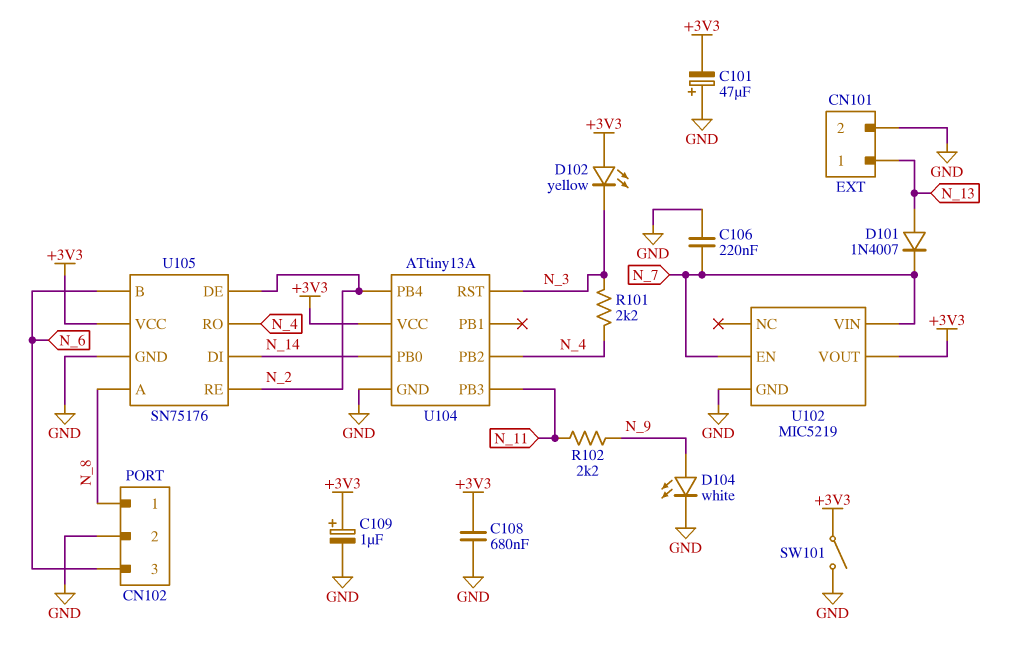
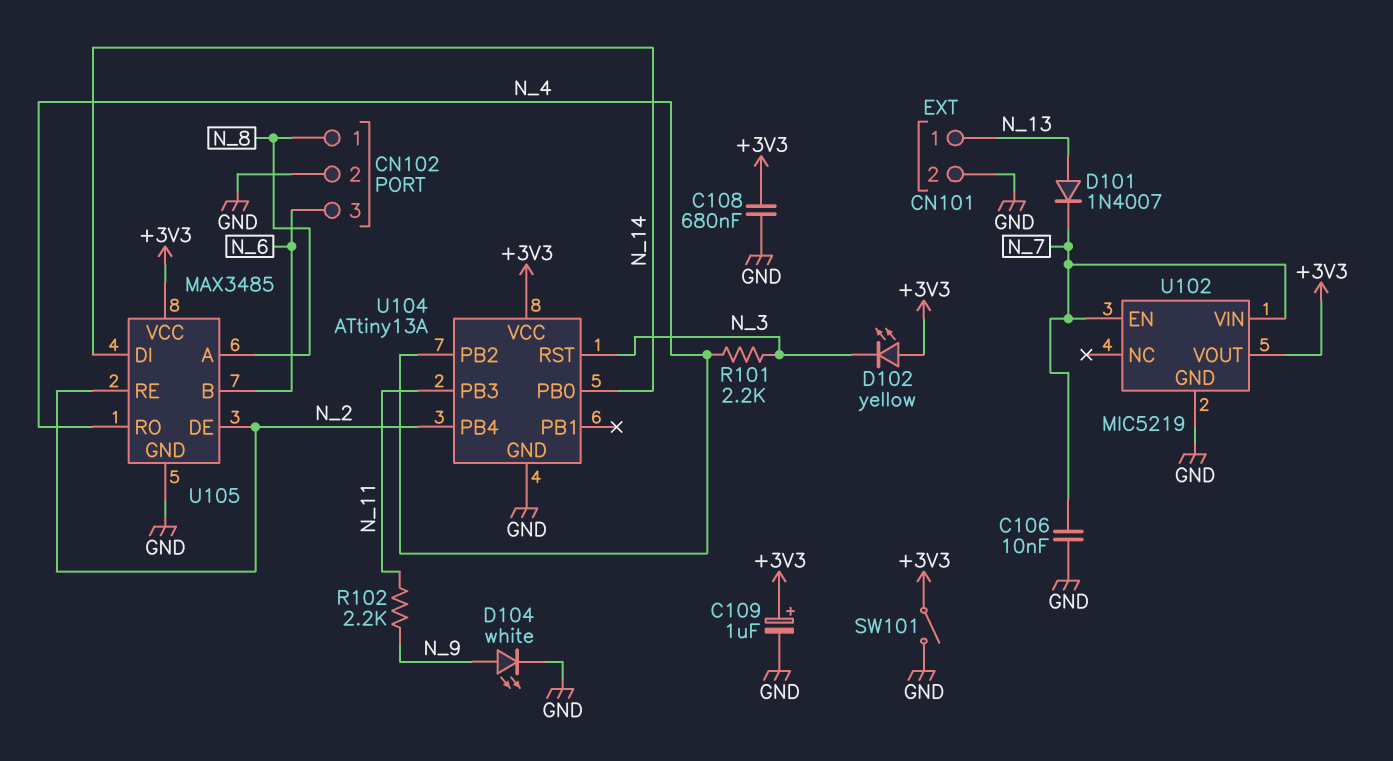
C101: 47uF (plus GND, minus +3V3) -> none
C106: 220nF (GND, N_7) -> 10nF (GND, N_7)
U105: SN75176 -> MAX3485

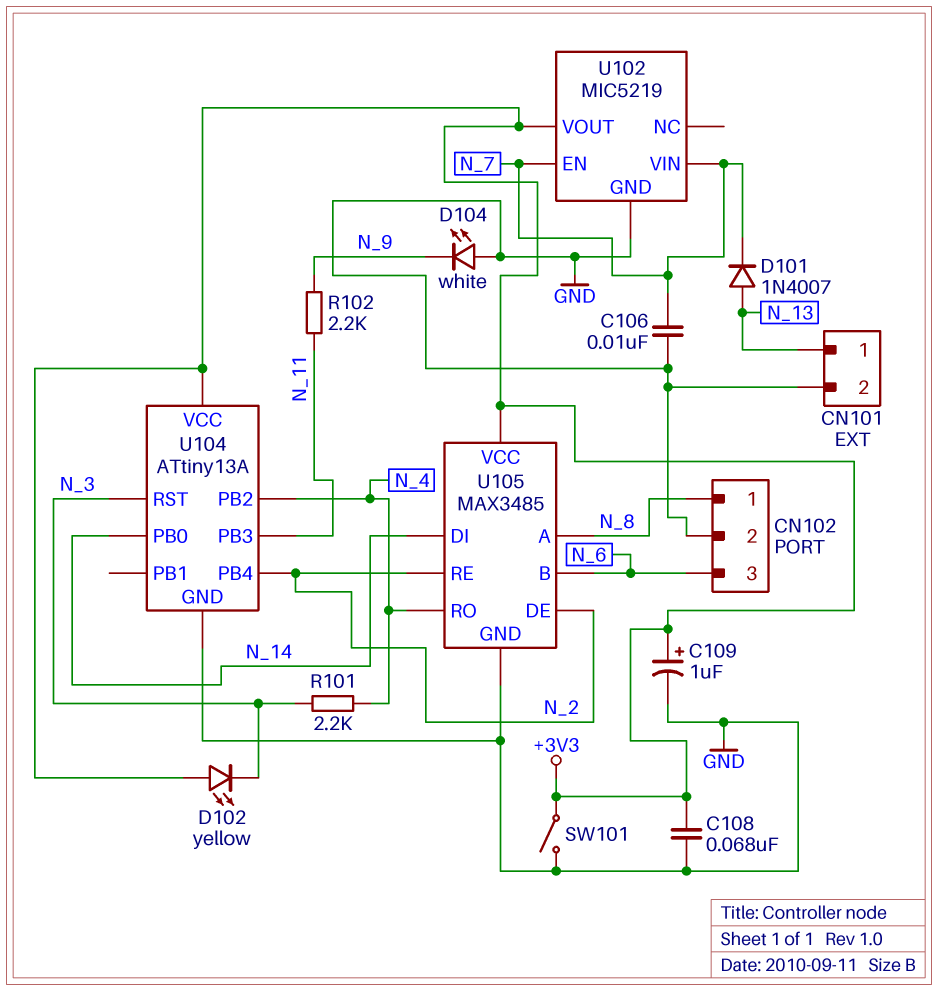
C108: 680nF (+3V3, GND) -> 68nF (+3V3, GND)
D104: LED white (A N_9, K GND) -> LED white (A GND, K N_9)

